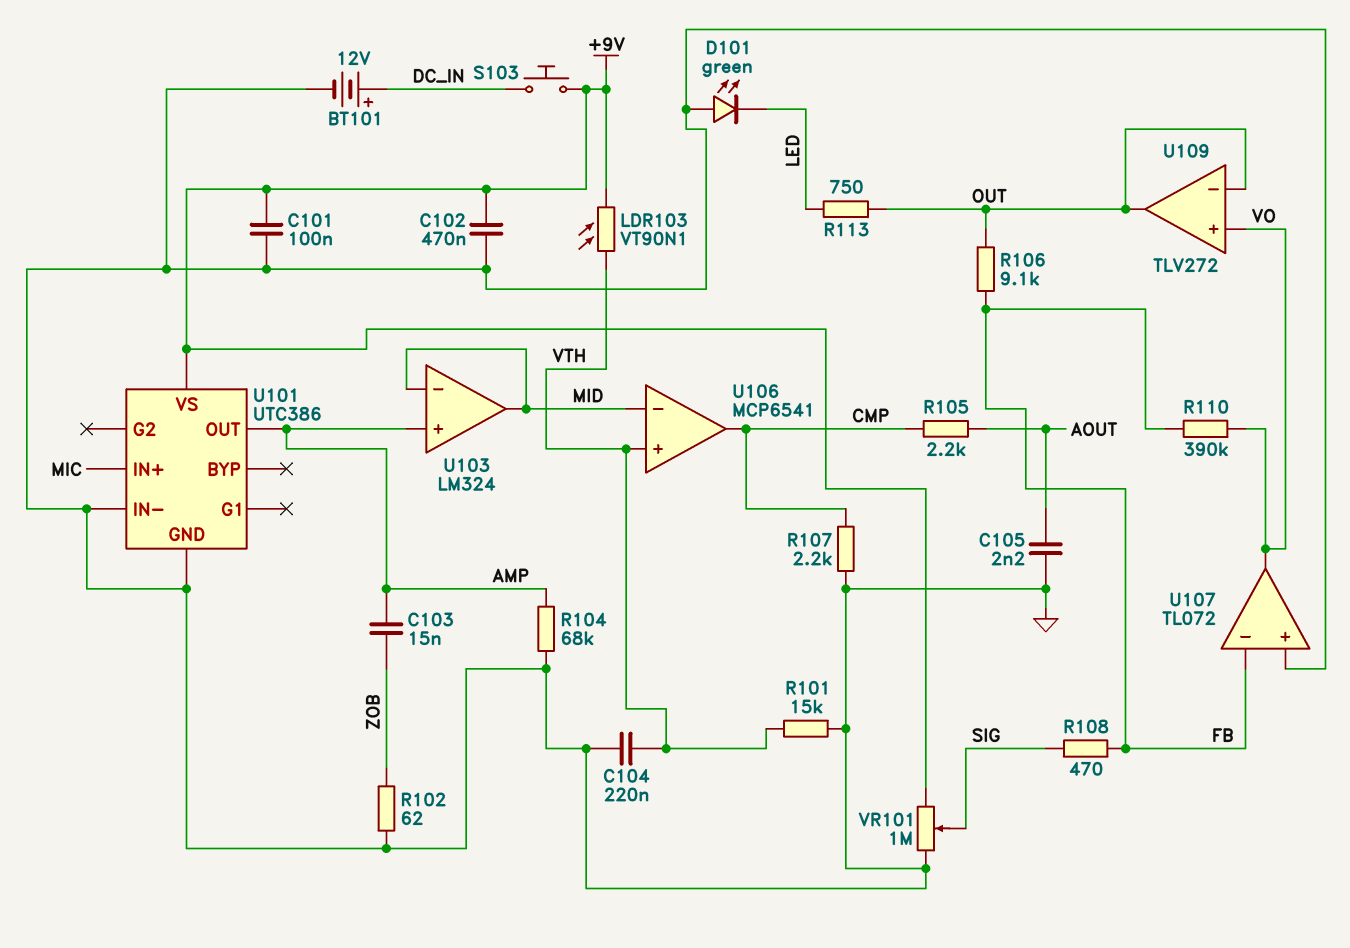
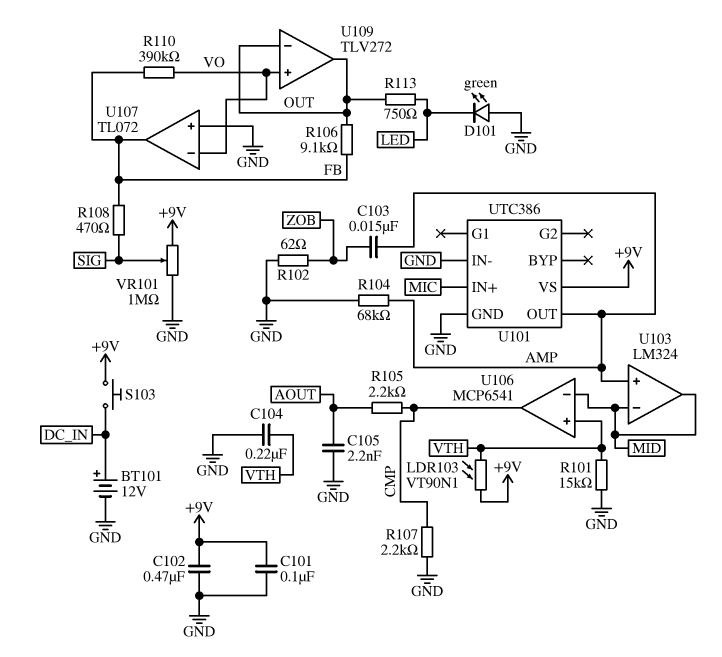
U107 pin in-: FB -> VO
U107 pin out: VO -> FB

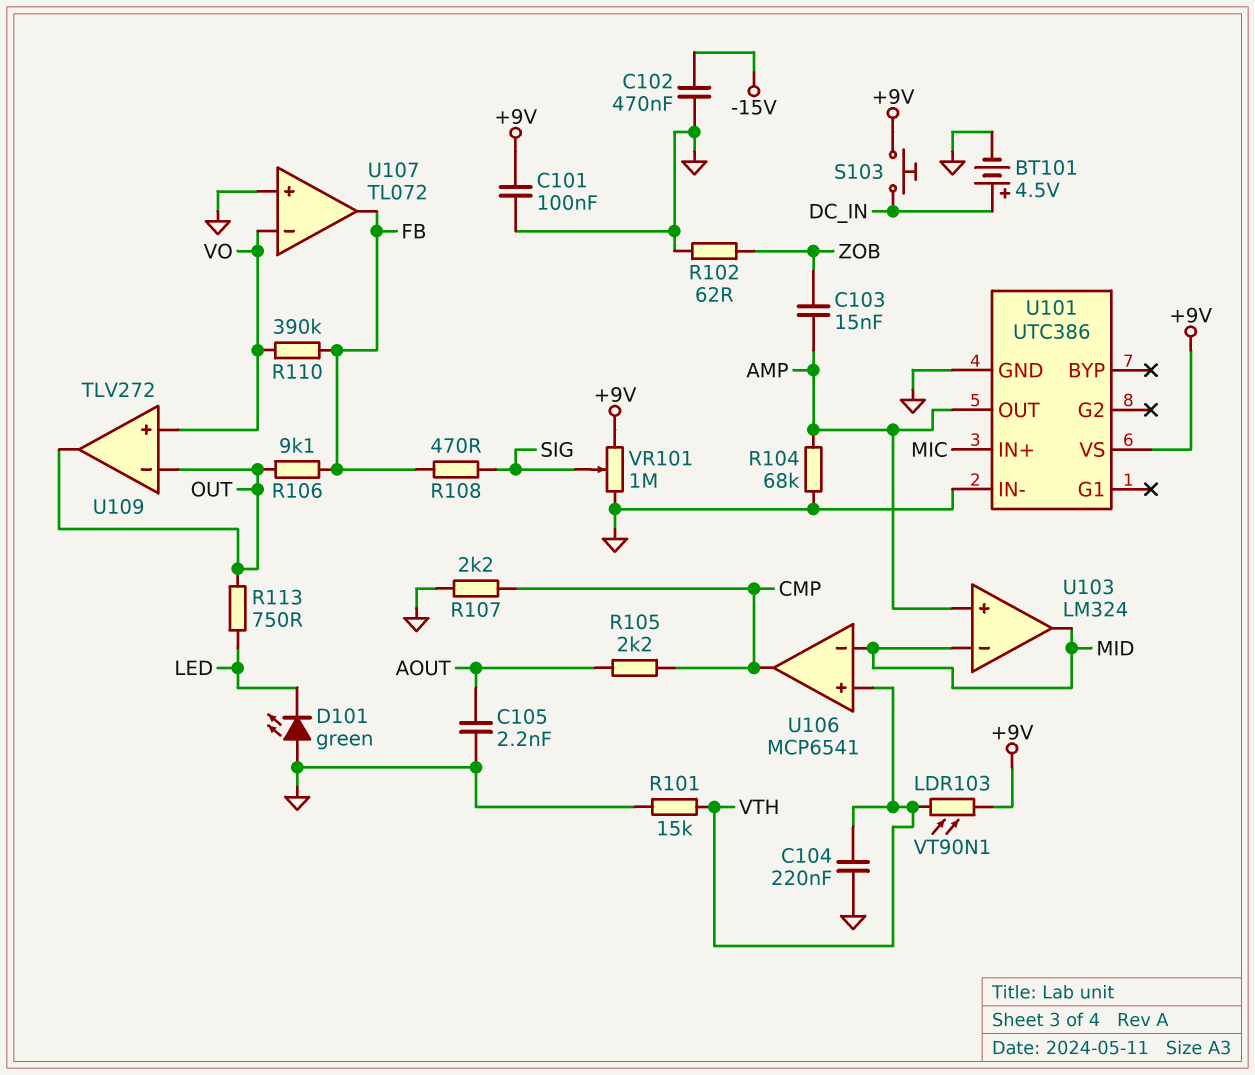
BT101: 12V (plus DC_IN, minus GND) -> 4.5V (plus DC_IN, minus GND)
C102: 470nF (+9V, GND) -> 470nF (-15V, GND)

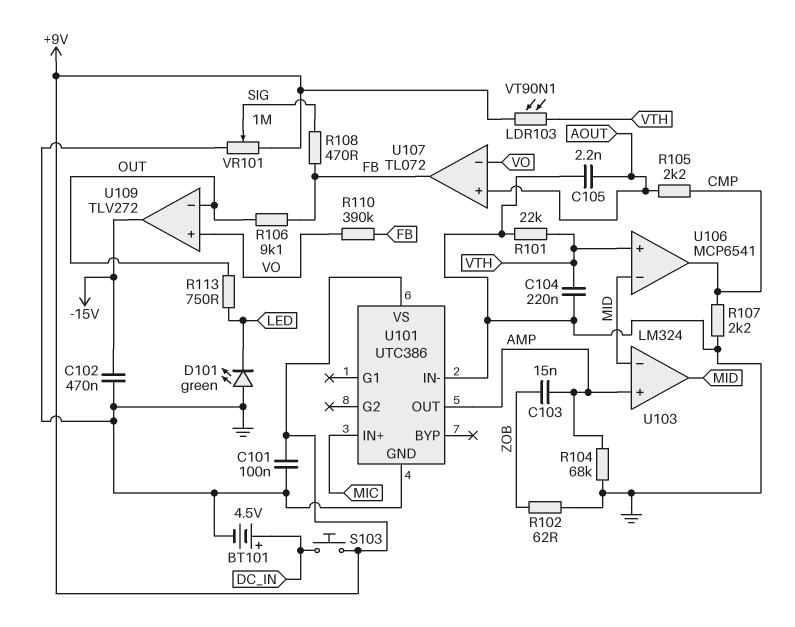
R101: 15k (GND, VTH) -> 22k (GND, VTH)
U107 pin in+: GND -> AOUT
U109 pin out: OUT -> -15V

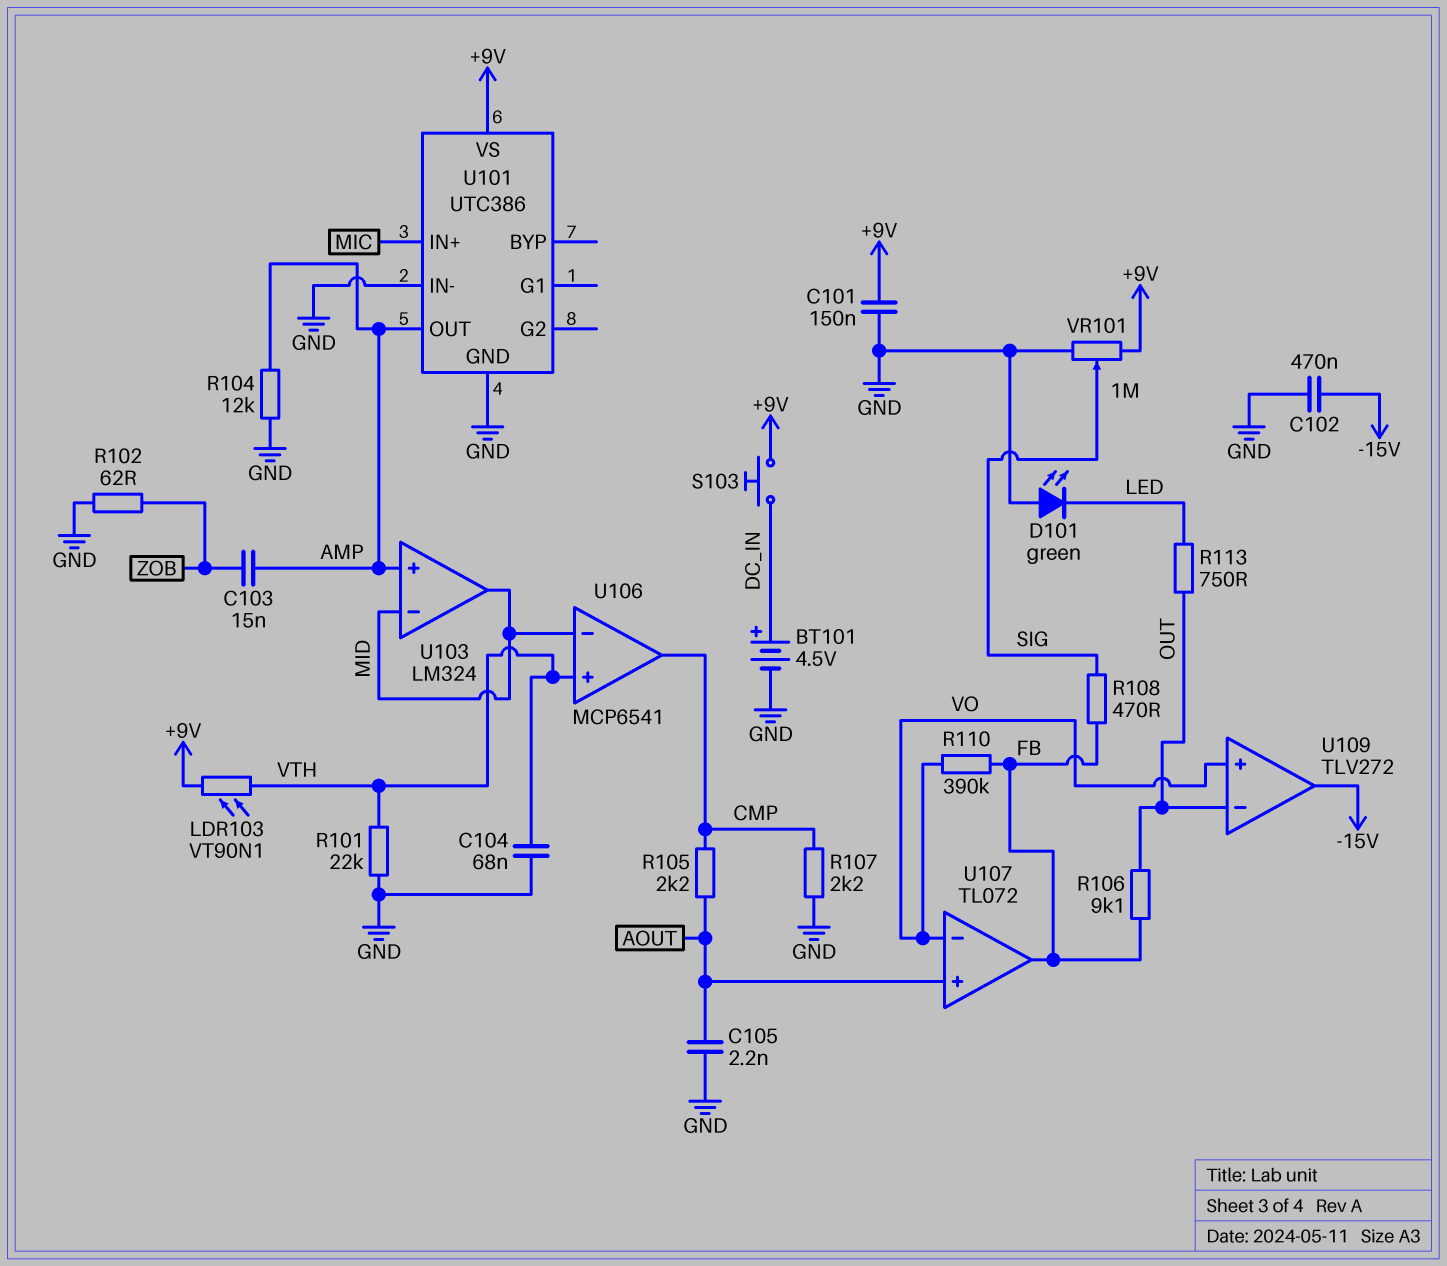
C101: 100nF (+9V, GND) -> 150nF (+9V, GND)
C104: 220nF (GND, VTH) -> 68nF (GND, VTH)
R104: 68k (AMP, GND) -> 12k (AMP, GND)

